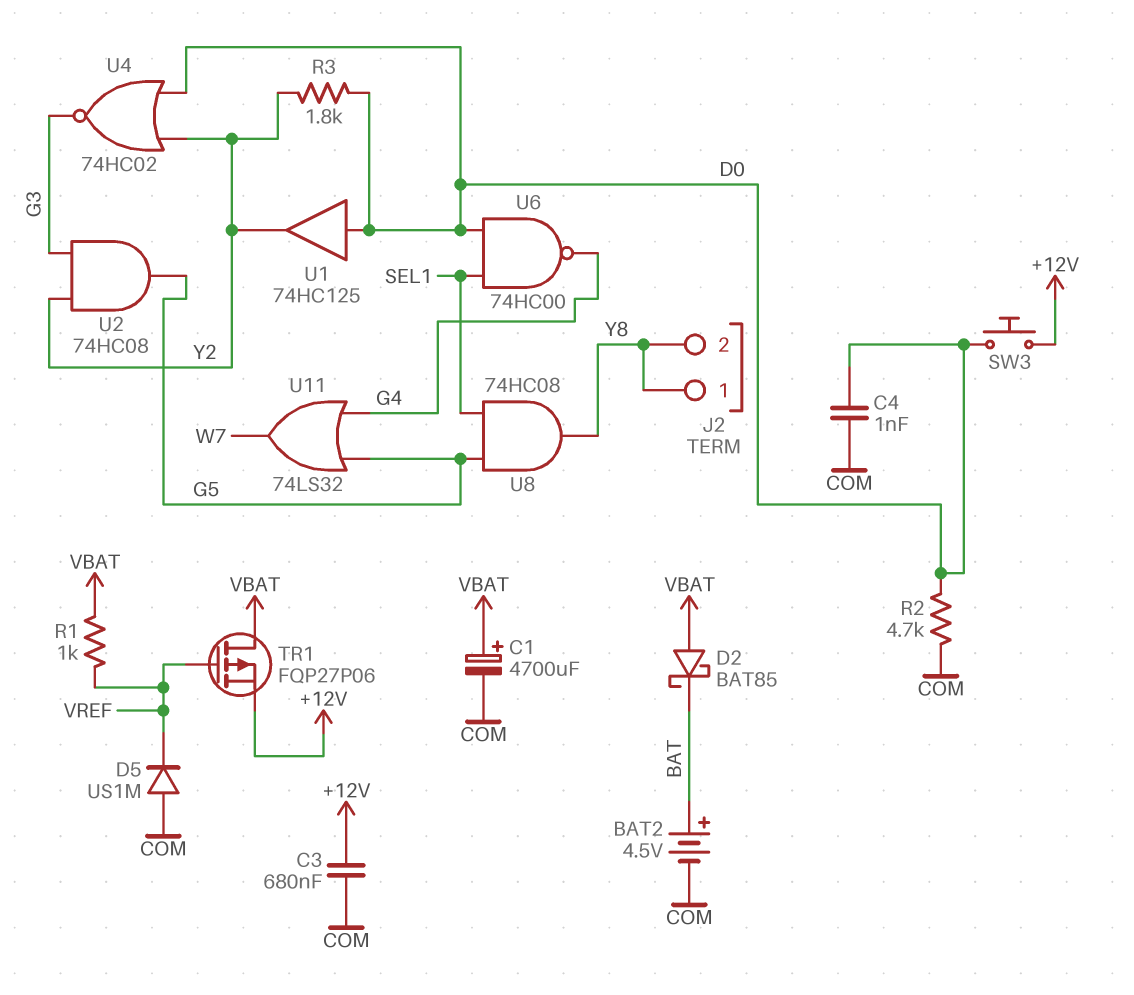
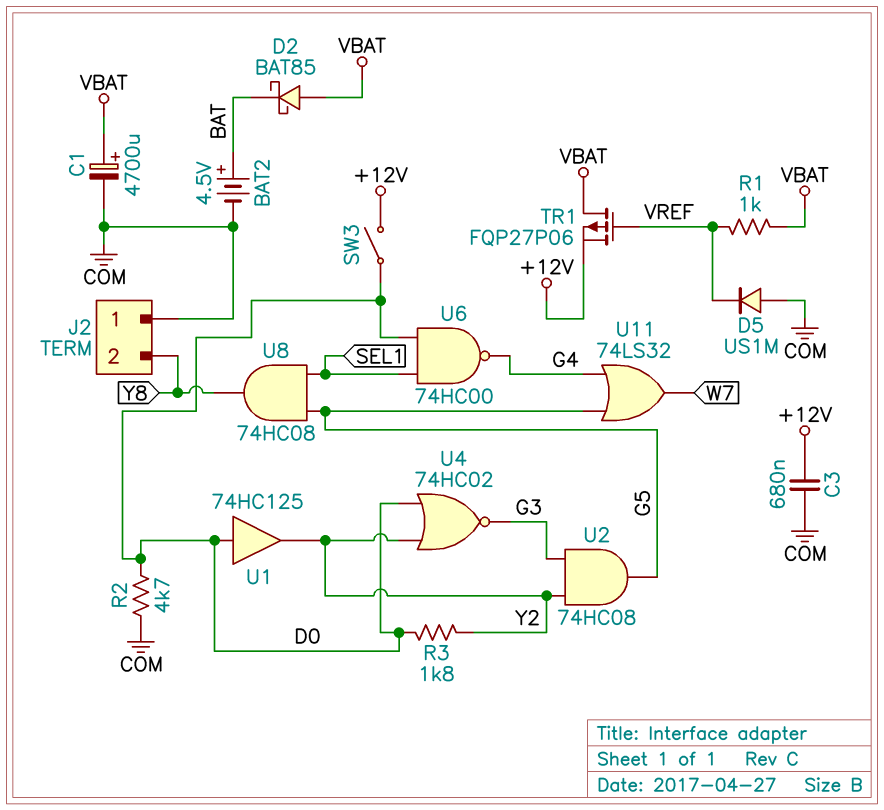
C4: 1nF (COM, D0) -> none
J2 pin 1: Y8 -> COM
SW3: button (+12V, D0) -> switch (+12V, D0)

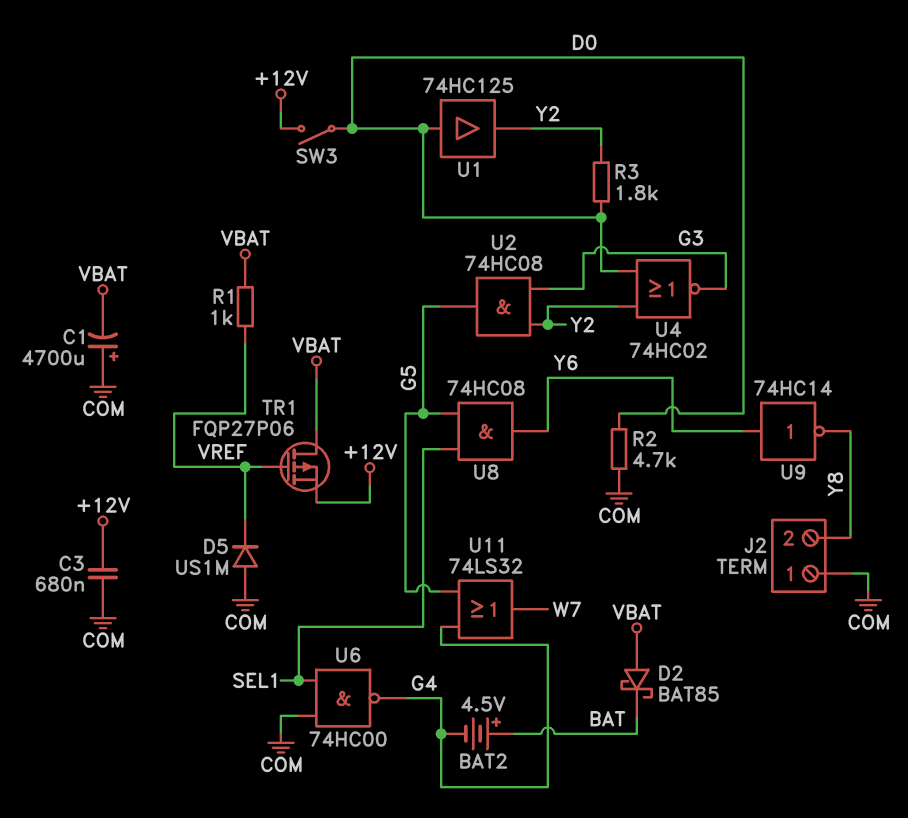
BAT2: 4.5V (plus BAT, minus COM) -> 4.5V (plus BAT, minus G4)
C1: 4700uF (plus VBAT, minus COM) -> 4700uF (plus COM, minus VBAT)
U6: NAND 74HC00 (in D0, in SEL1, out G4) -> NAND 74HC00 (in COM, in SEL1, out G4)
U8: AND 74HC08 (in G5, in SEL1, out Y8) -> AND 74HC08 (in G5, in SEL1, out Y6)
U9: none -> NOT 74HC14 (in Y6, out Y8)

